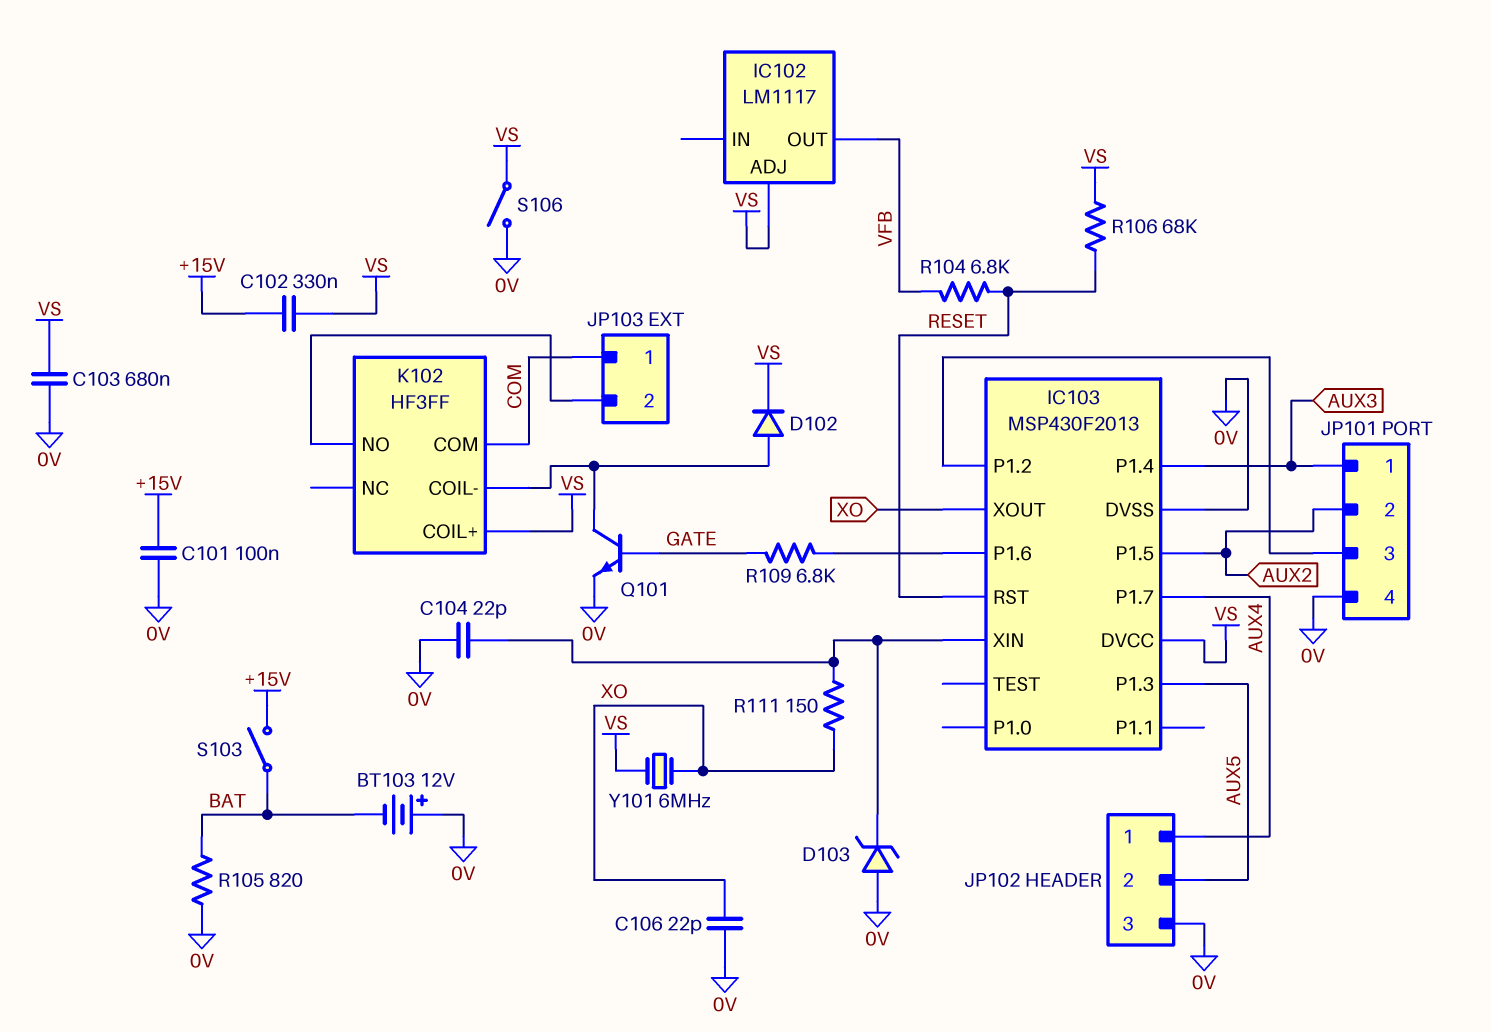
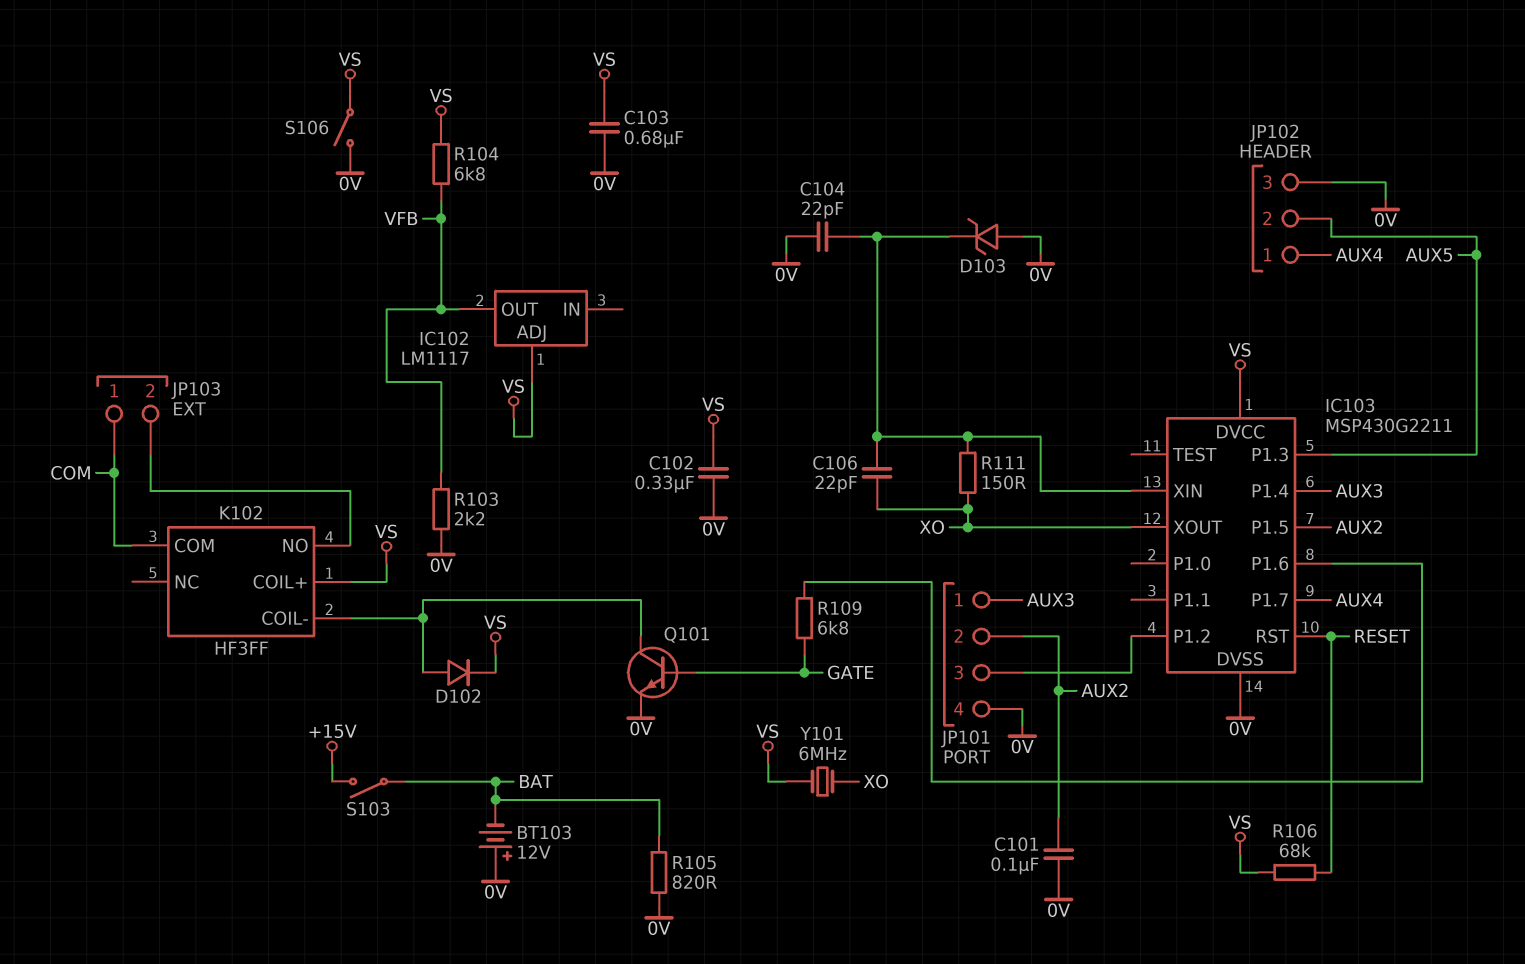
C101: 100nF (+15V, 0V) -> 100nF (0V, AUX2)
C102: 330nF (+15V, VS) -> 330nF (0V, VS)
C106: 22pF (0V, XO) -> 22pF (IC103/XIN, XO)
IC103: MSP430F2013 -> MSP430G2211
R103: none -> 2.2k (0V, VFB)
R104: 6.8k (RESET, VFB) -> 6.8k (VFB, VS)

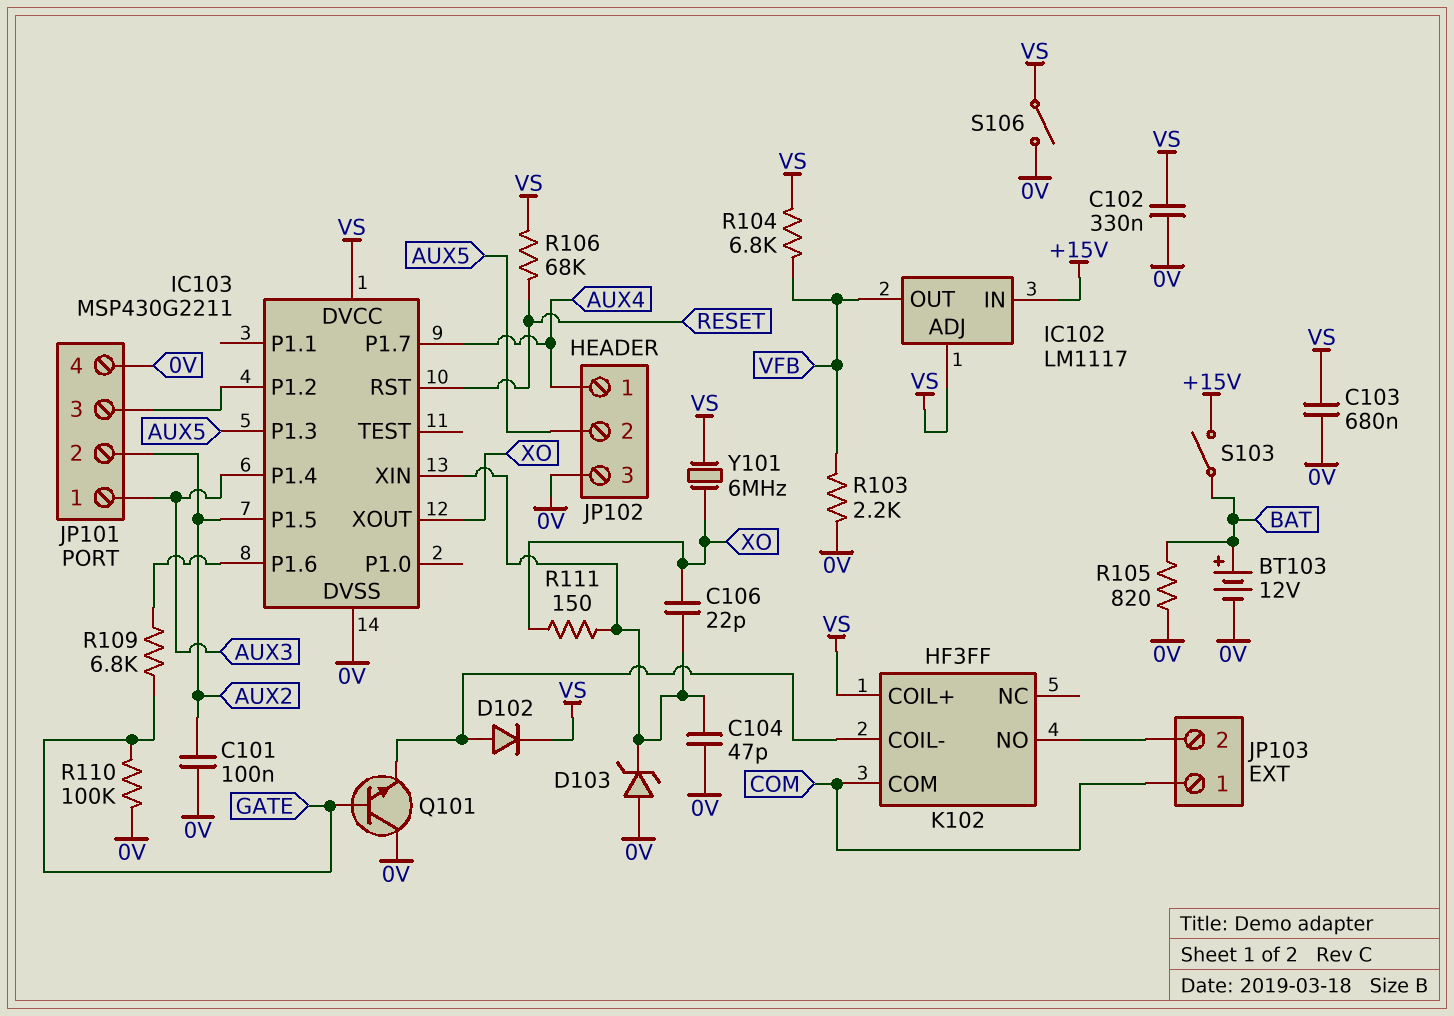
BT103: 12V (plus 0V, minus BAT) -> 12V (plus BAT, minus 0V)
C104: 22pF (0V, IC103/XIN) -> 47pF (0V, IC103/XIN)
IC102 pin IN: none -> +15V
Q101: NPN (B GATE, C K102/COIL-, E 0V) -> NPN (B GATE, C 0V, E K102/COIL-)
R110: none -> 100k (0V, GATE)

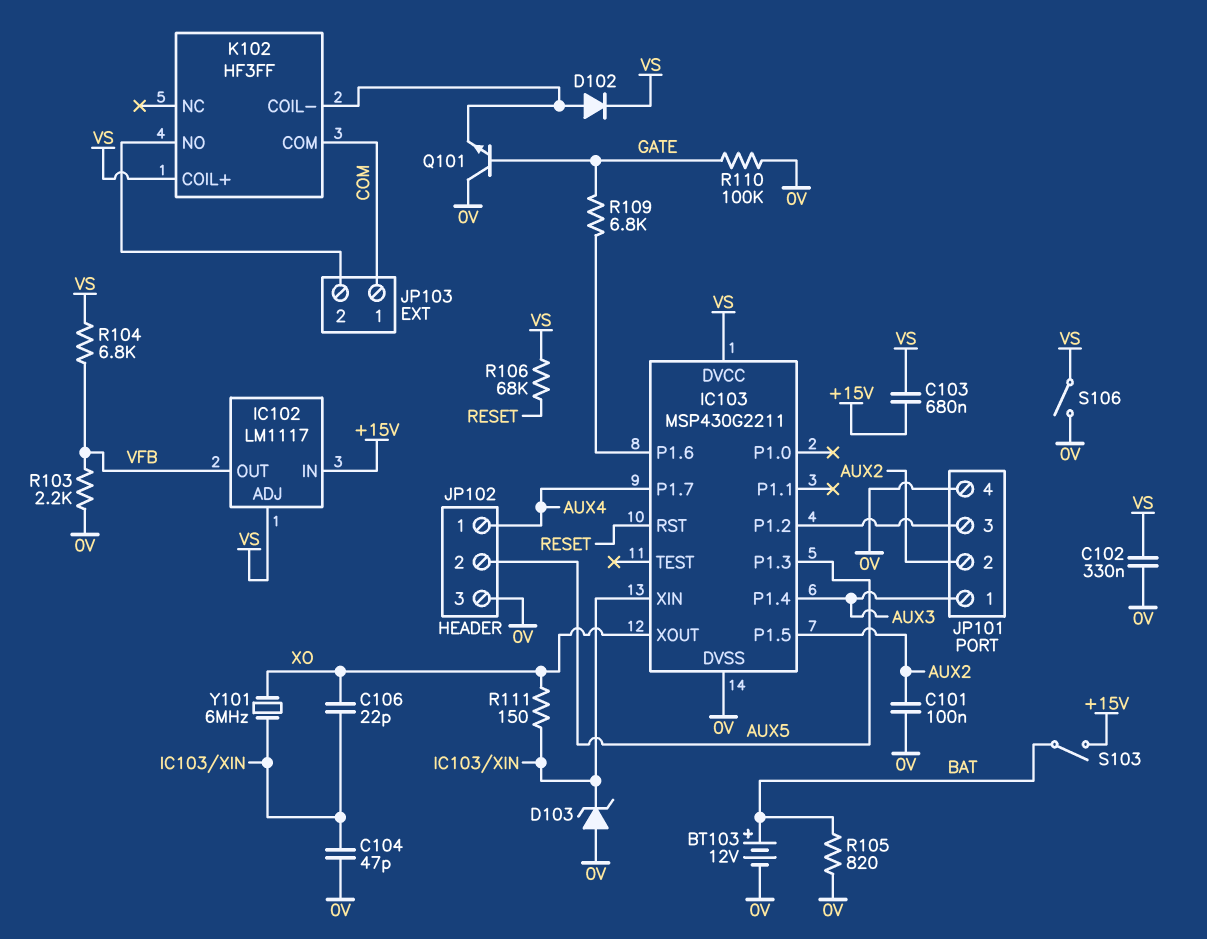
C103: 680nF (0V, VS) -> 680nF (+15V, VS)
Y101: 6MHz (VS, XO) -> 6MHz (IC103/XIN, XO)

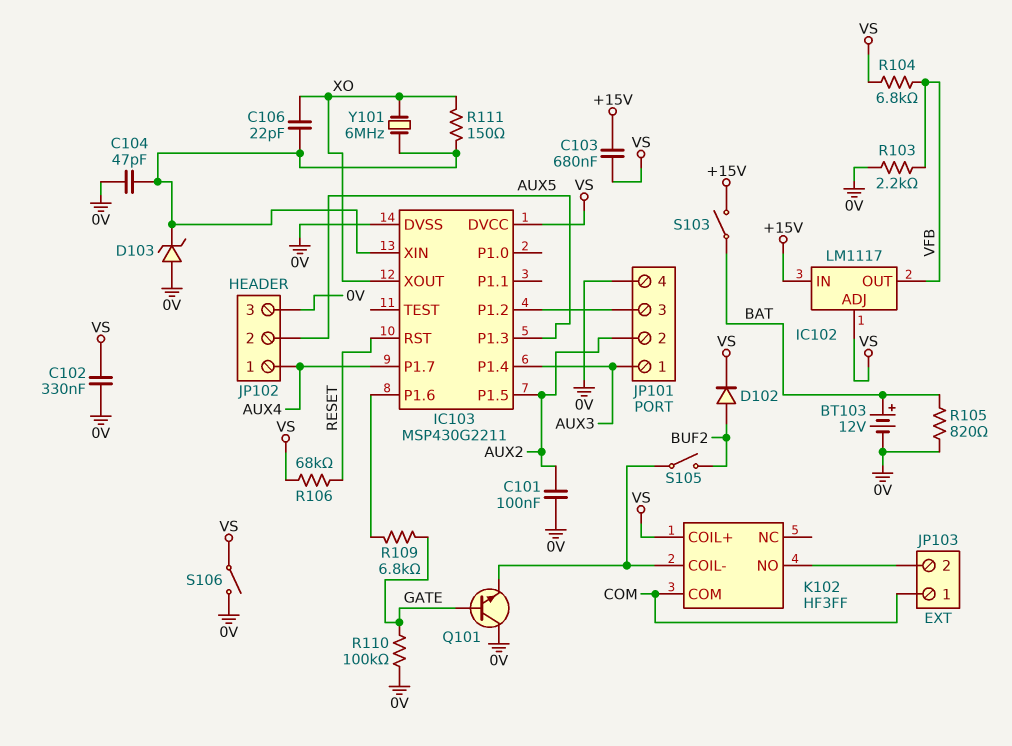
D102: diode (A K102/COIL-, K VS) -> diode (A BUF2, K VS)
S105: none -> switch (BUF2, K102/COIL-)

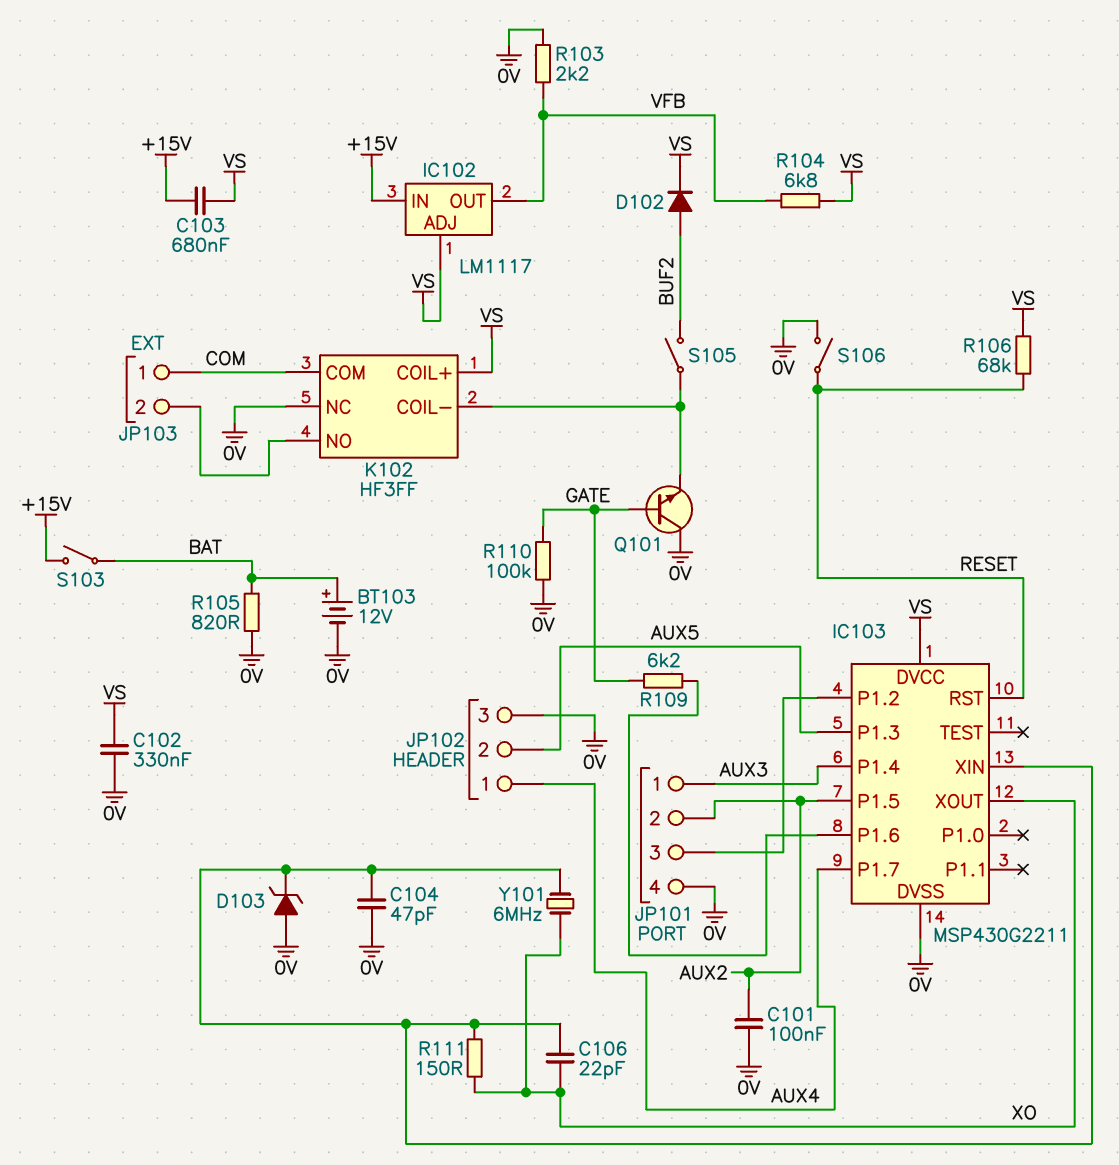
K102 pin NC: none -> 0V
R109: 6.8k (GATE, IC103/P1.6) -> 6.2k (GATE, IC103/P1.6)
S106: switch (0V, VS) -> switch (0V, RESET)

